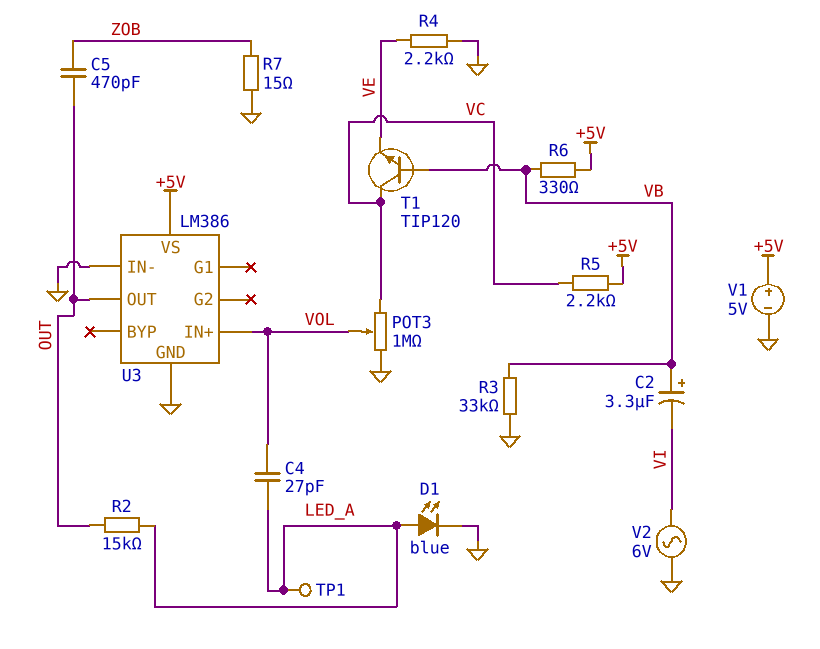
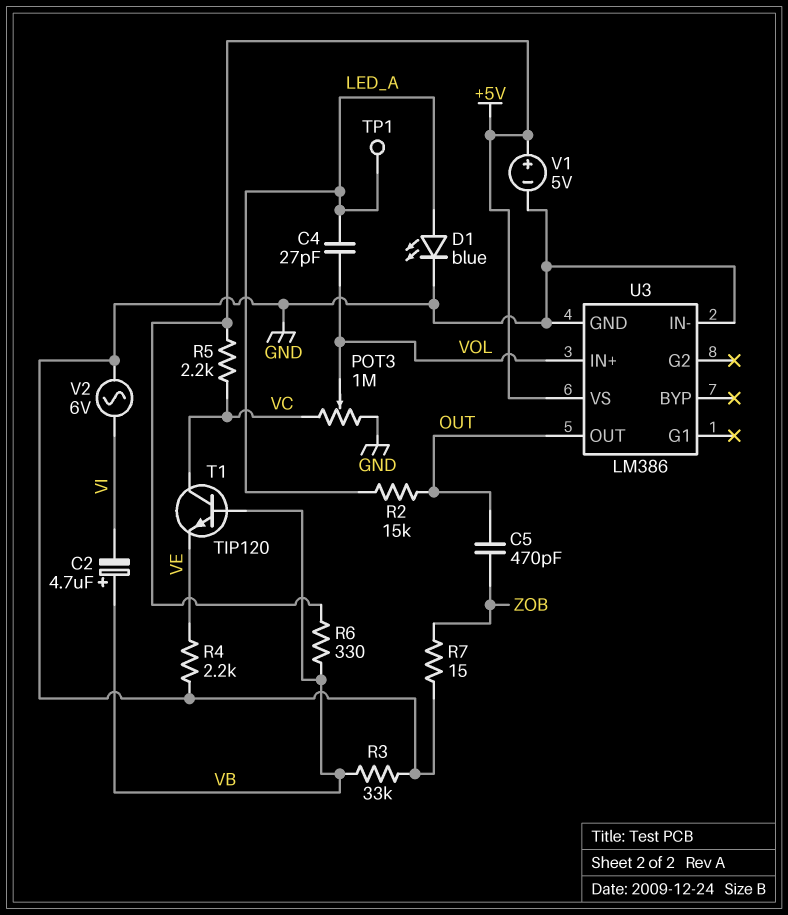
C2: 3.3uF (plus VB, minus VI) -> 4.7uF (plus VB, minus VI)

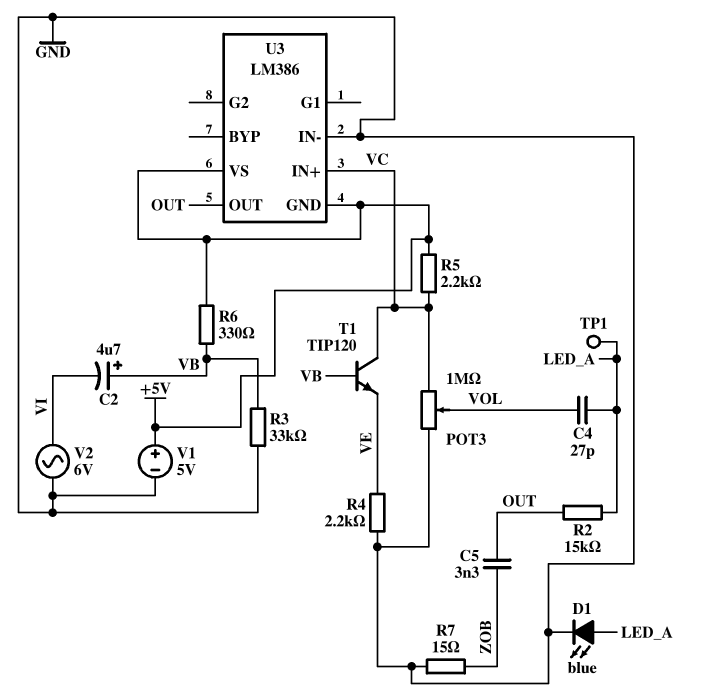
C5: 470pF (OUT, ZOB) -> 3.3nF (OUT, ZOB)
U3 pin GND: GND -> +5V
U3 pin IN+: VOL -> VC

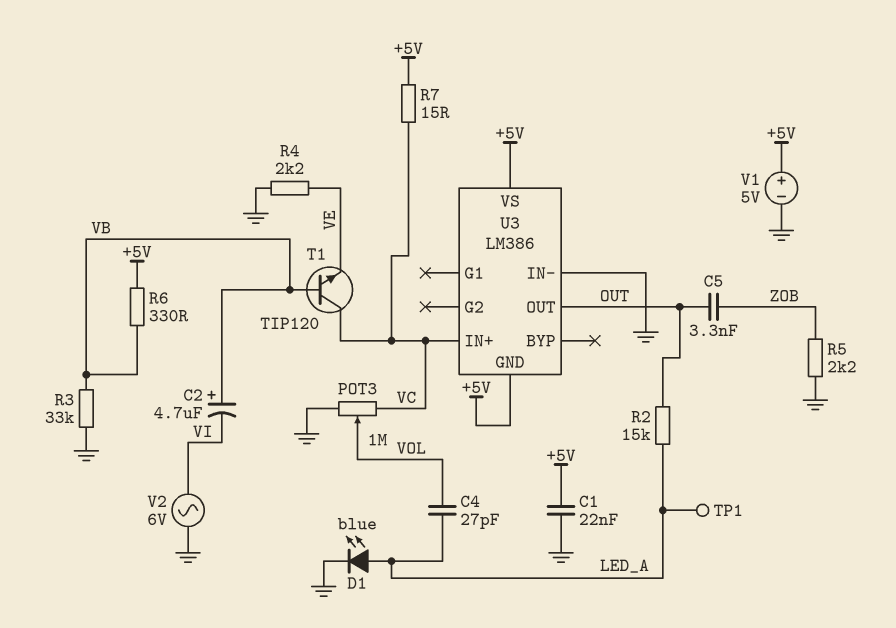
C1: none -> 22nF (+5V, GND)
R5: 2.2k (+5V, VC) -> 2.2k (GND, ZOB)
R7: 15 (GND, ZOB) -> 15 (+5V, VC)

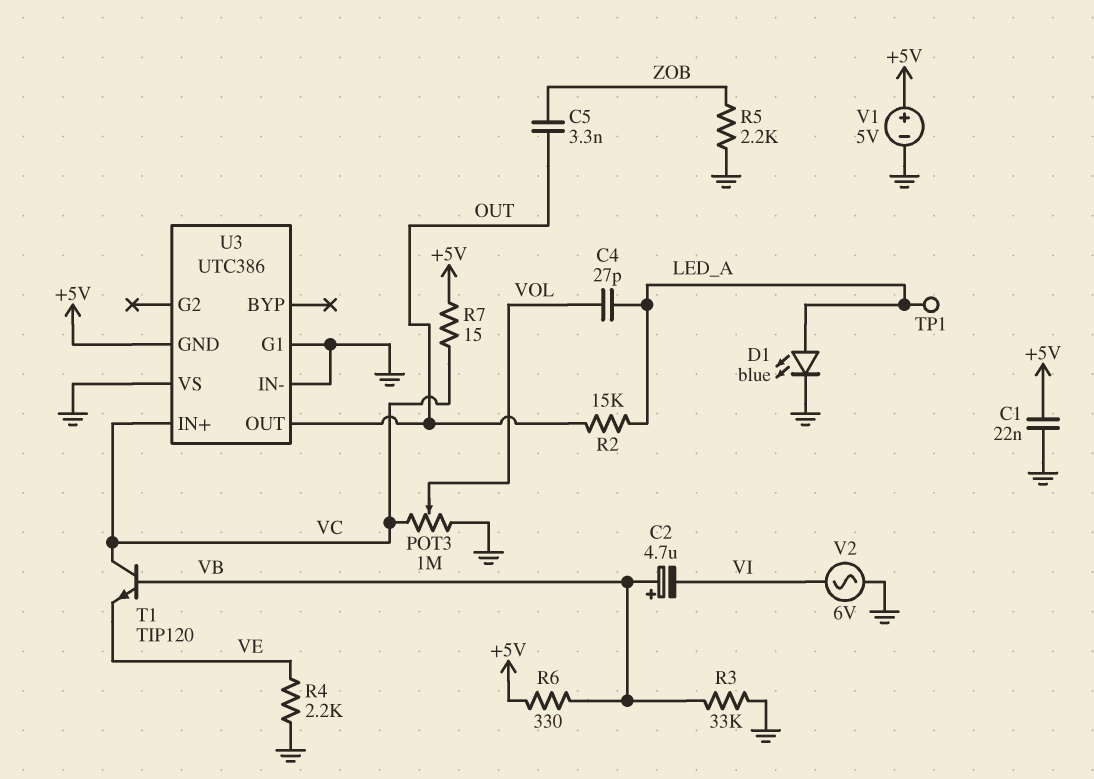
U3: LM386 -> UTC386
U3 pin G1: none -> GND
U3 pin VS: +5V -> GND

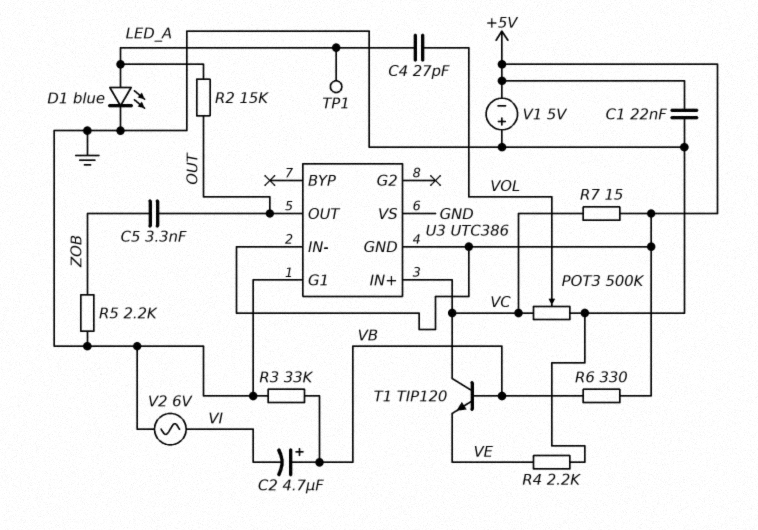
POT3: 1M (GND, VC, wiper VOL) -> 500k (GND, VC, wiper VOL)
U3 pin IN-: GND -> +5V
V1: 5V (plus +5V, minus GND) -> 5V (plus GND, minus +5V)

